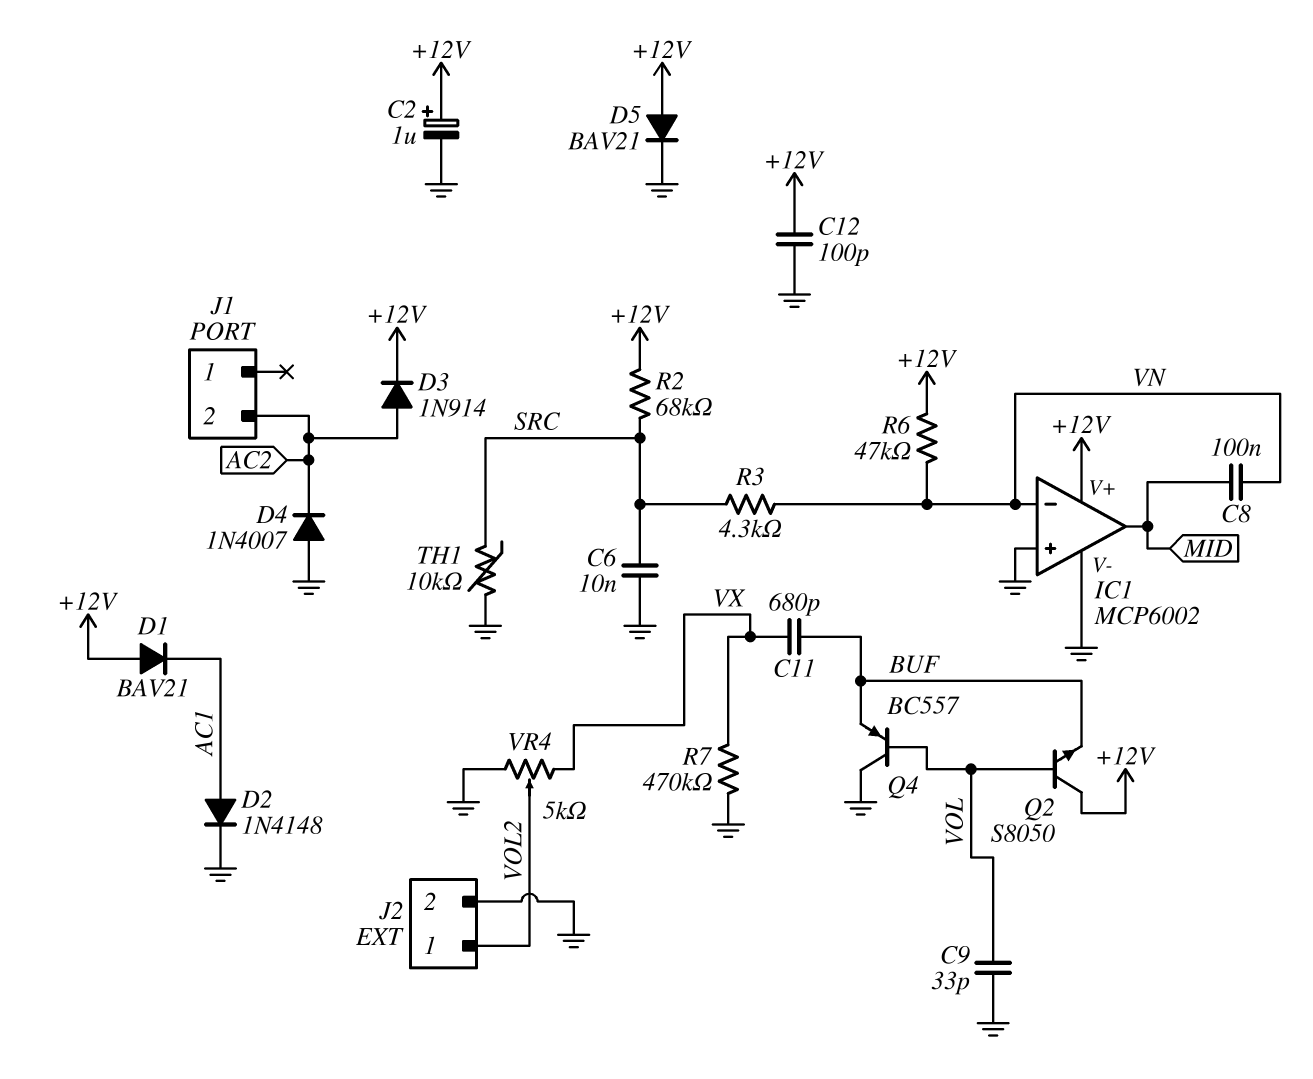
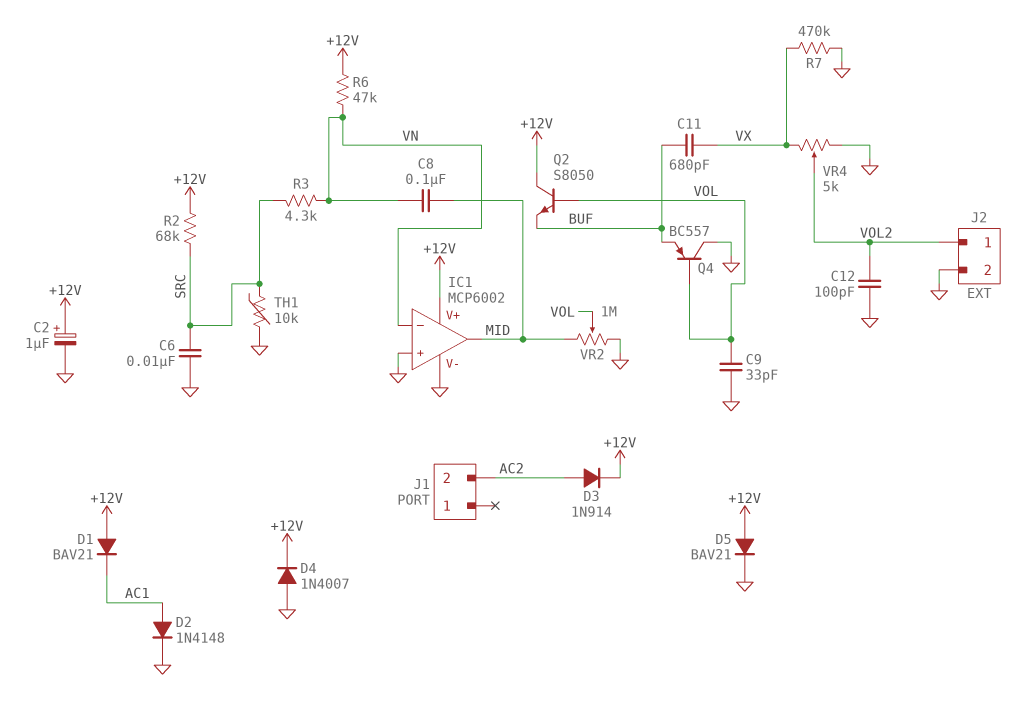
C12: 100pF (+12V, GND) -> 100pF (GND, VOL2)
D4: diode 1N4007 (A GND, K AC2) -> diode 1N4007 (A GND, K +12V)
VR2: none -> 1M (GND, MID, wiper VOL)

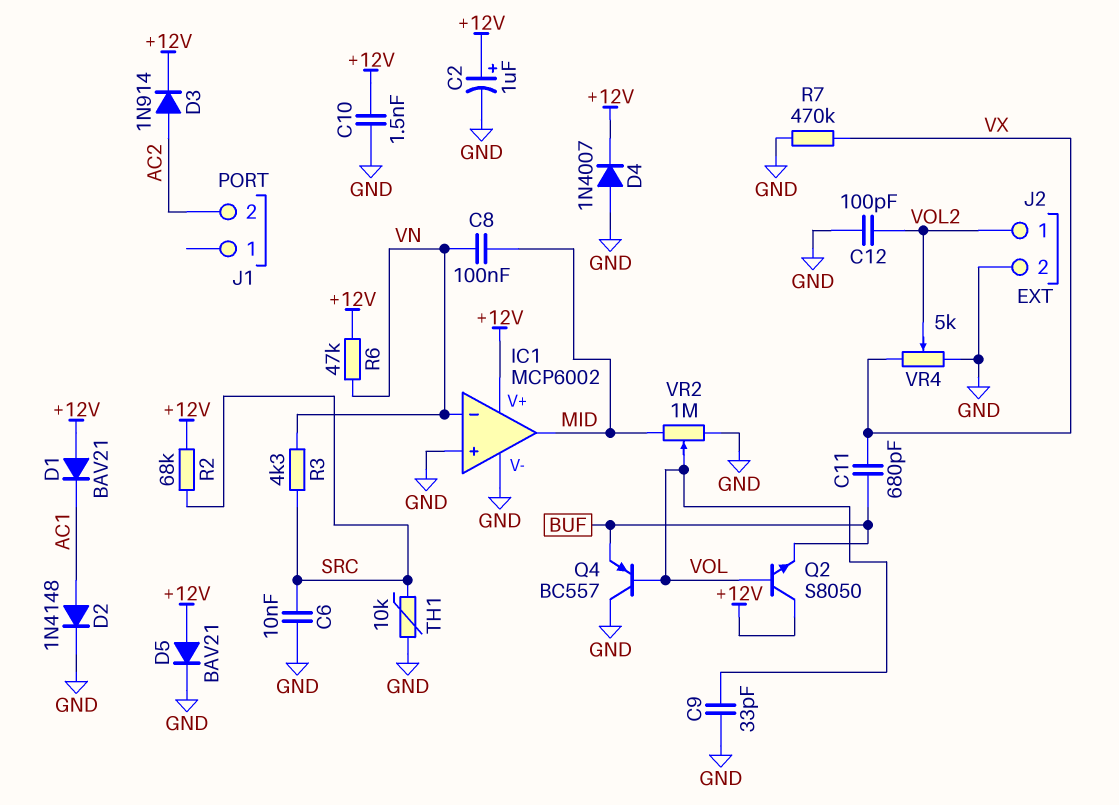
C10: none -> 1.5nF (+12V, GND)

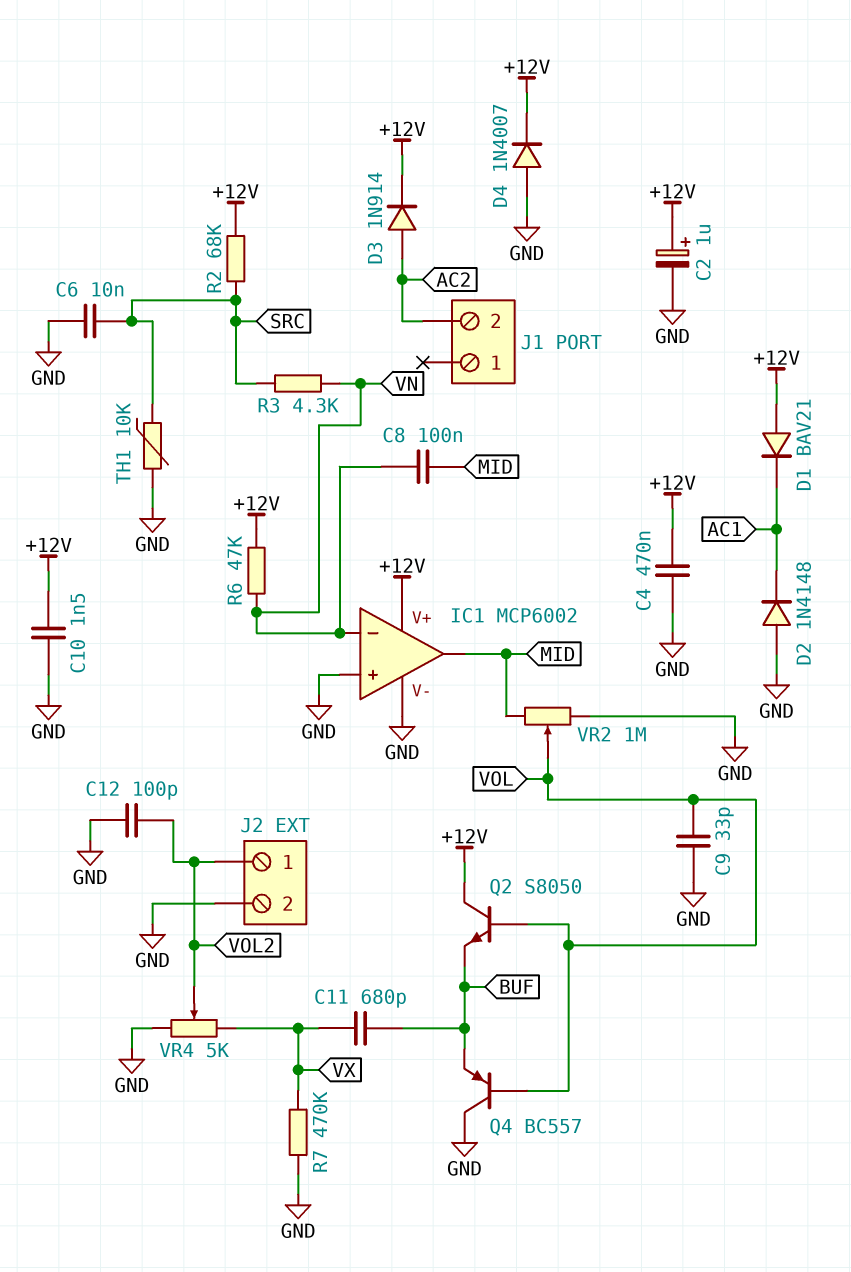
C4: none -> 470nF (+12V, GND)
D2: diode 1N4148 (A AC1, K GND) -> diode 1N4148 (A GND, K AC1)
D5: diode BAV21 (A +12V, K GND) -> none

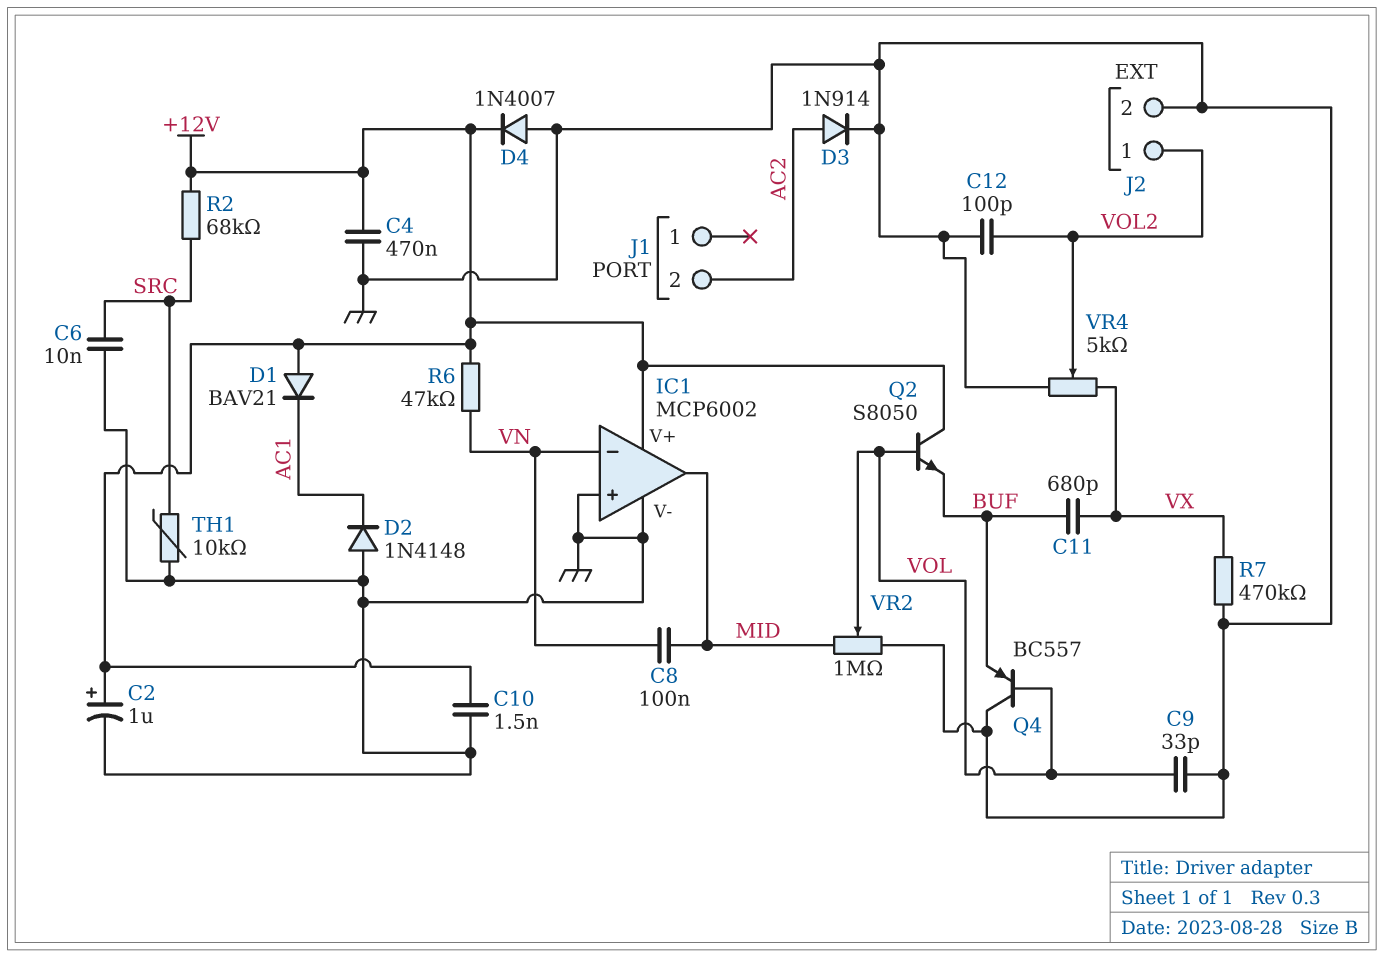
D3: diode 1N914 (A AC2, K +12V) -> diode 1N914 (A AC2, K GND)
R3: 4.3k (SRC, VN) -> none

